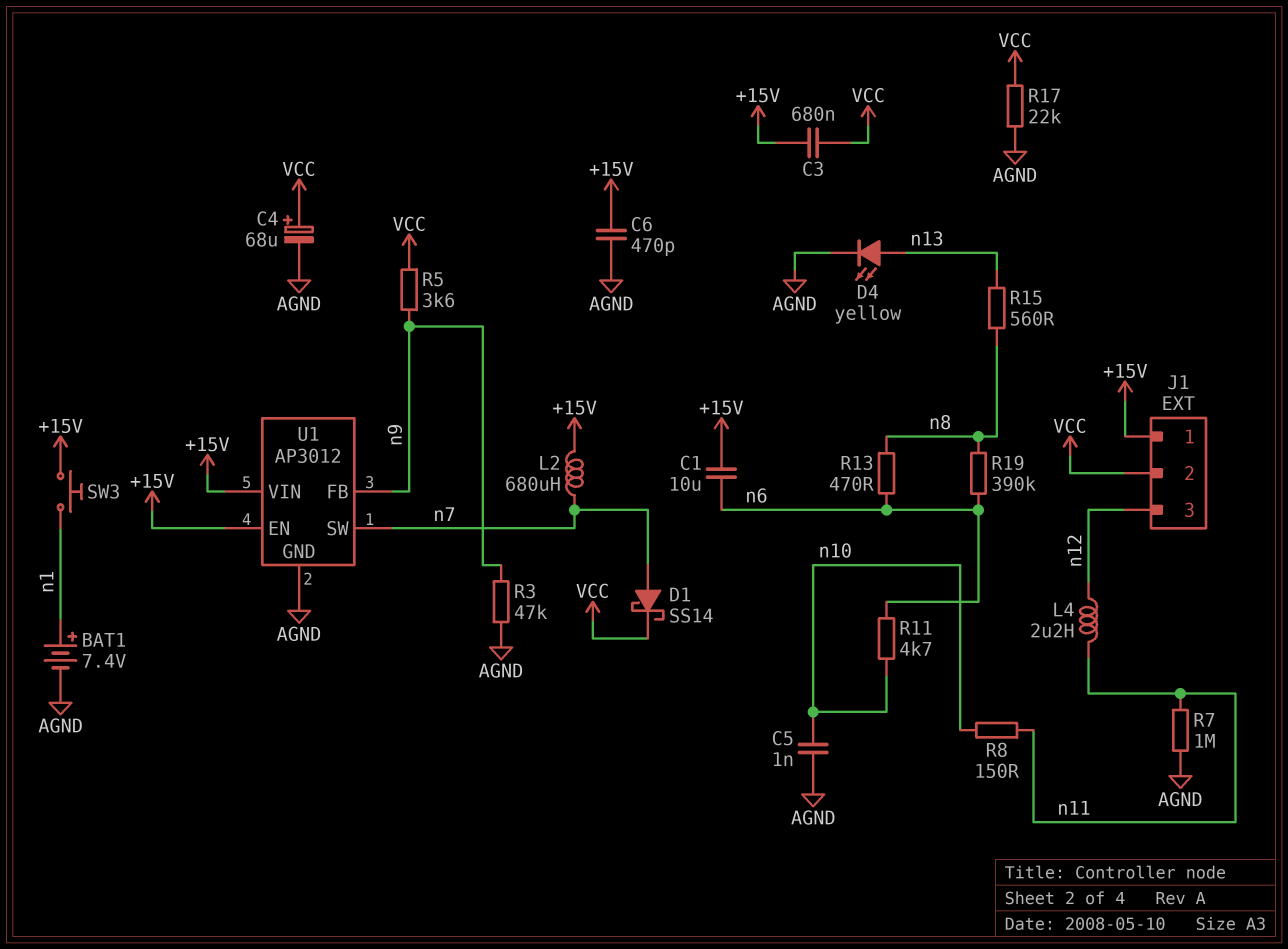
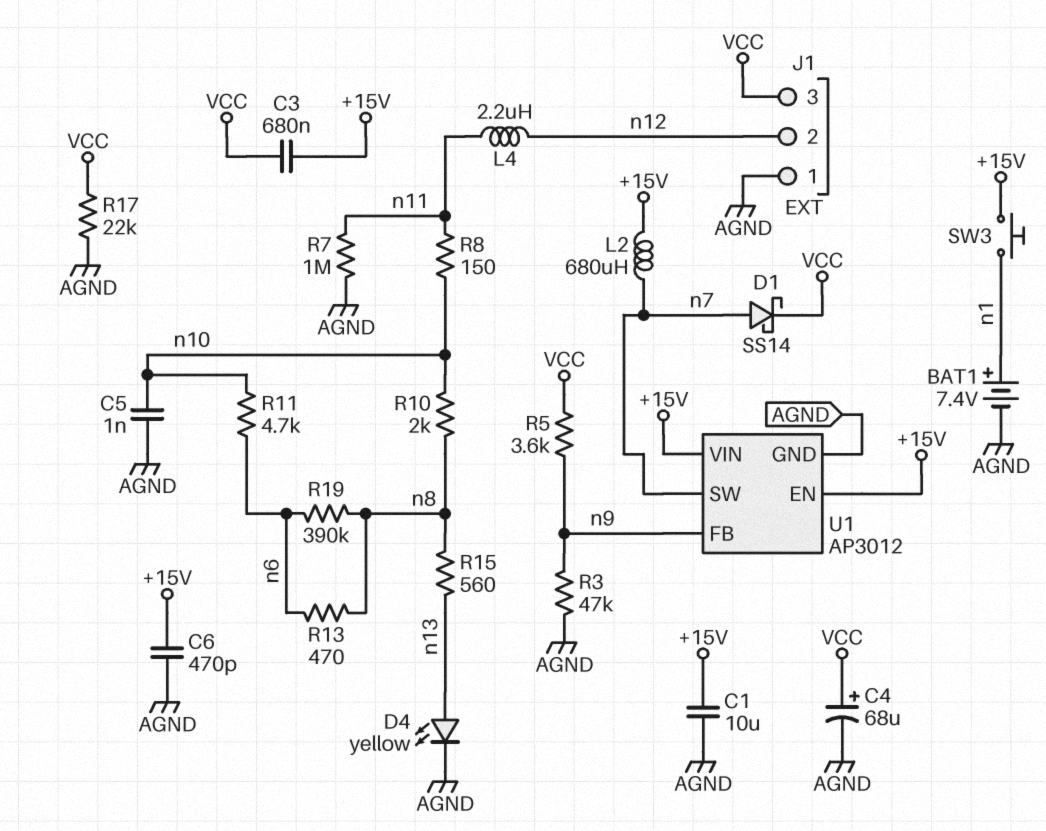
C1: 10uF (+15V, n6) -> 10uF (+15V, AGND)
J1 pin 1: +15V -> AGND
J1 pin 2: VCC -> n12
J1 pin 3: n12 -> VCC
R10: none -> 2k (n8, n10)

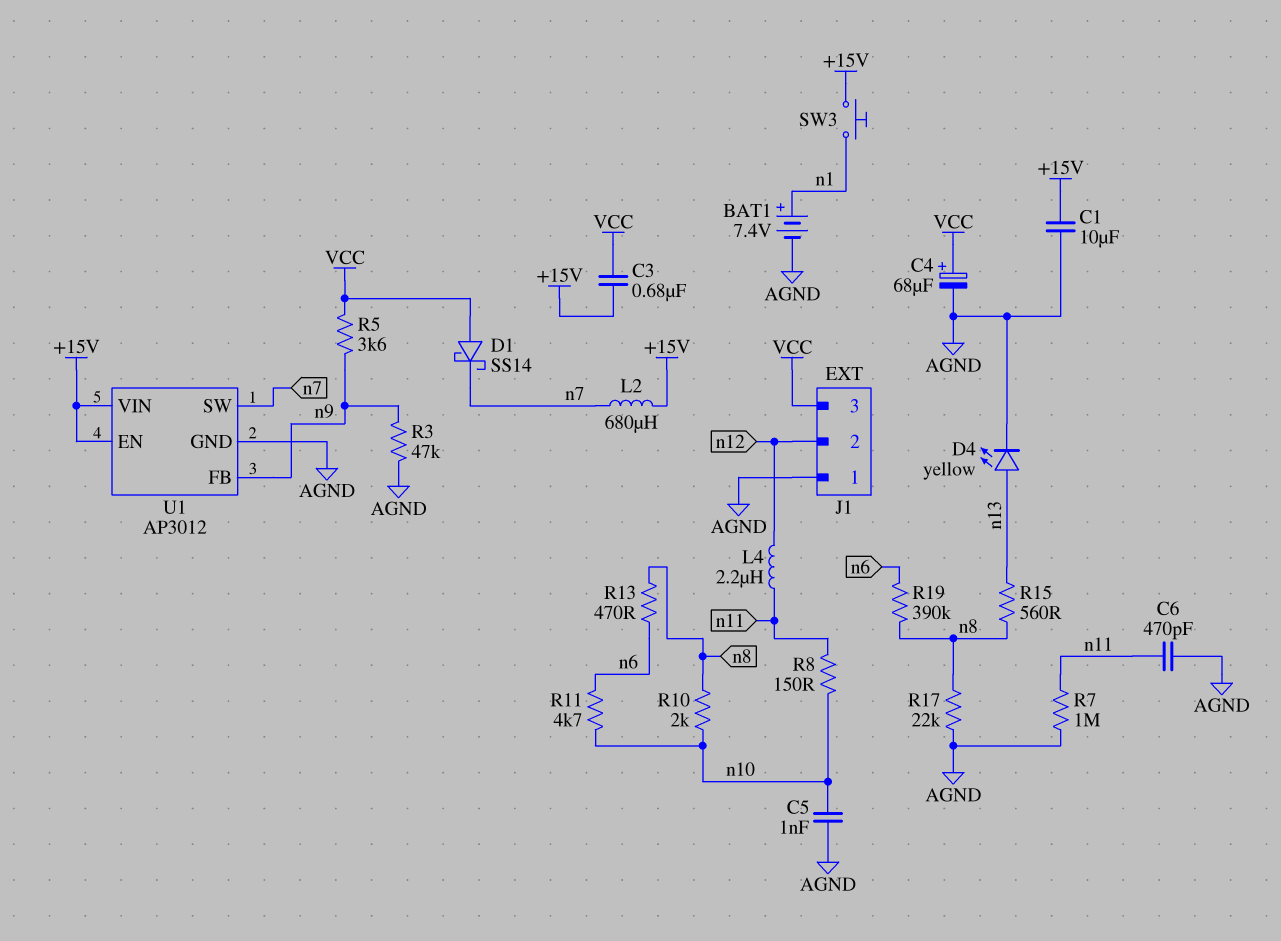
C6: 470pF (+15V, AGND) -> 470pF (AGND, n11)
D1: schottky SS14 (A n7, K VCC) -> schottky SS14 (A VCC, K n7)
R17: 22k (AGND, VCC) -> 22k (AGND, n8)

